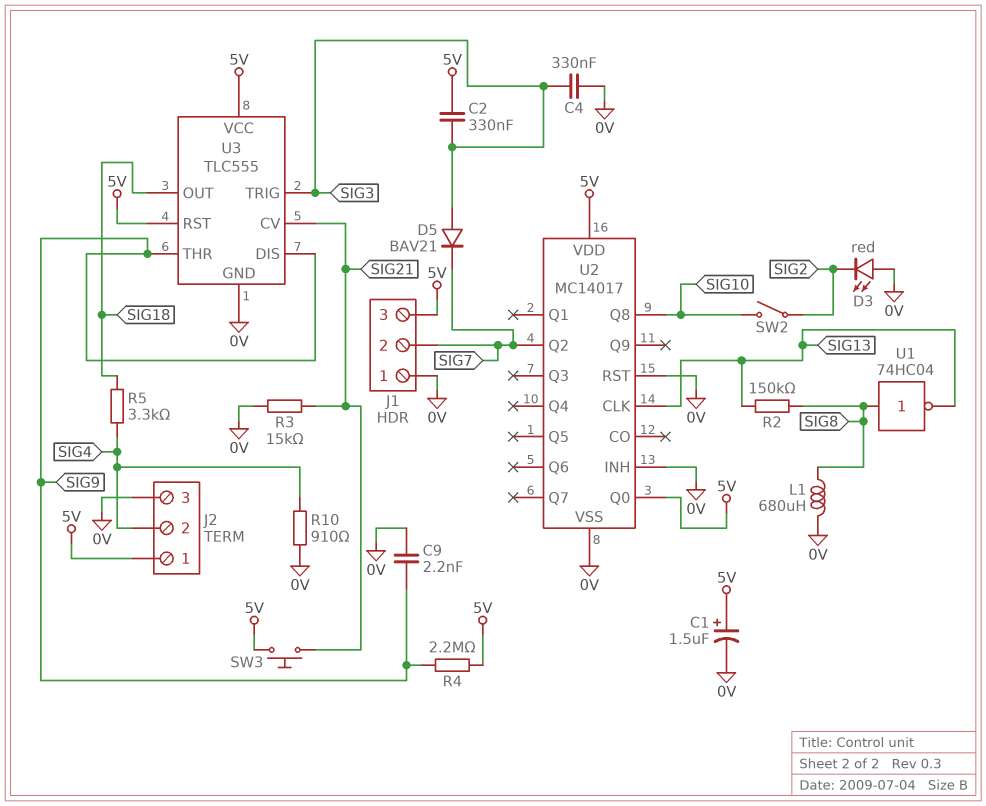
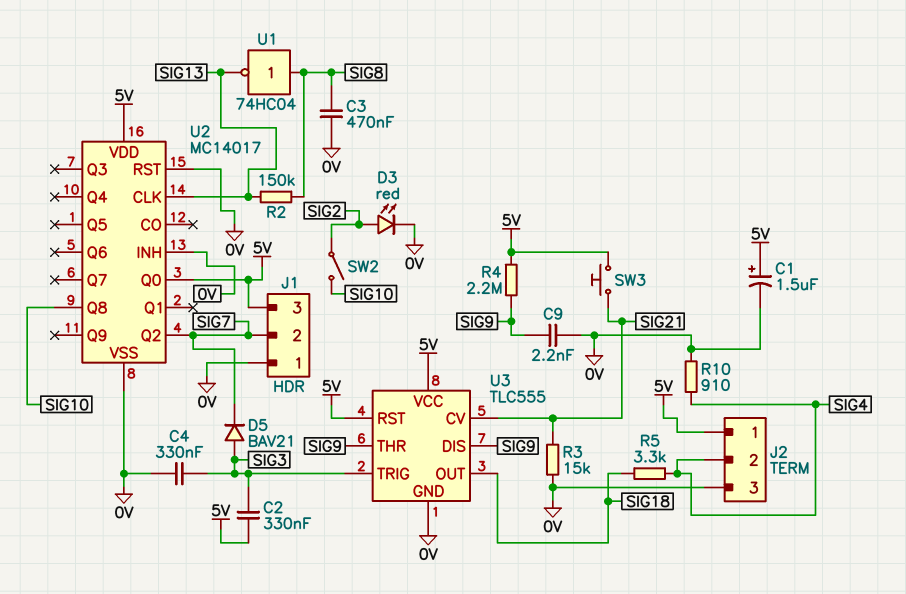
C3: none -> 470nF (0V, SIG8)
D3: LED red (A 0V, K SIG2) -> LED red (A SIG2, K 0V)
L1: 680uH (0V, SIG8) -> none

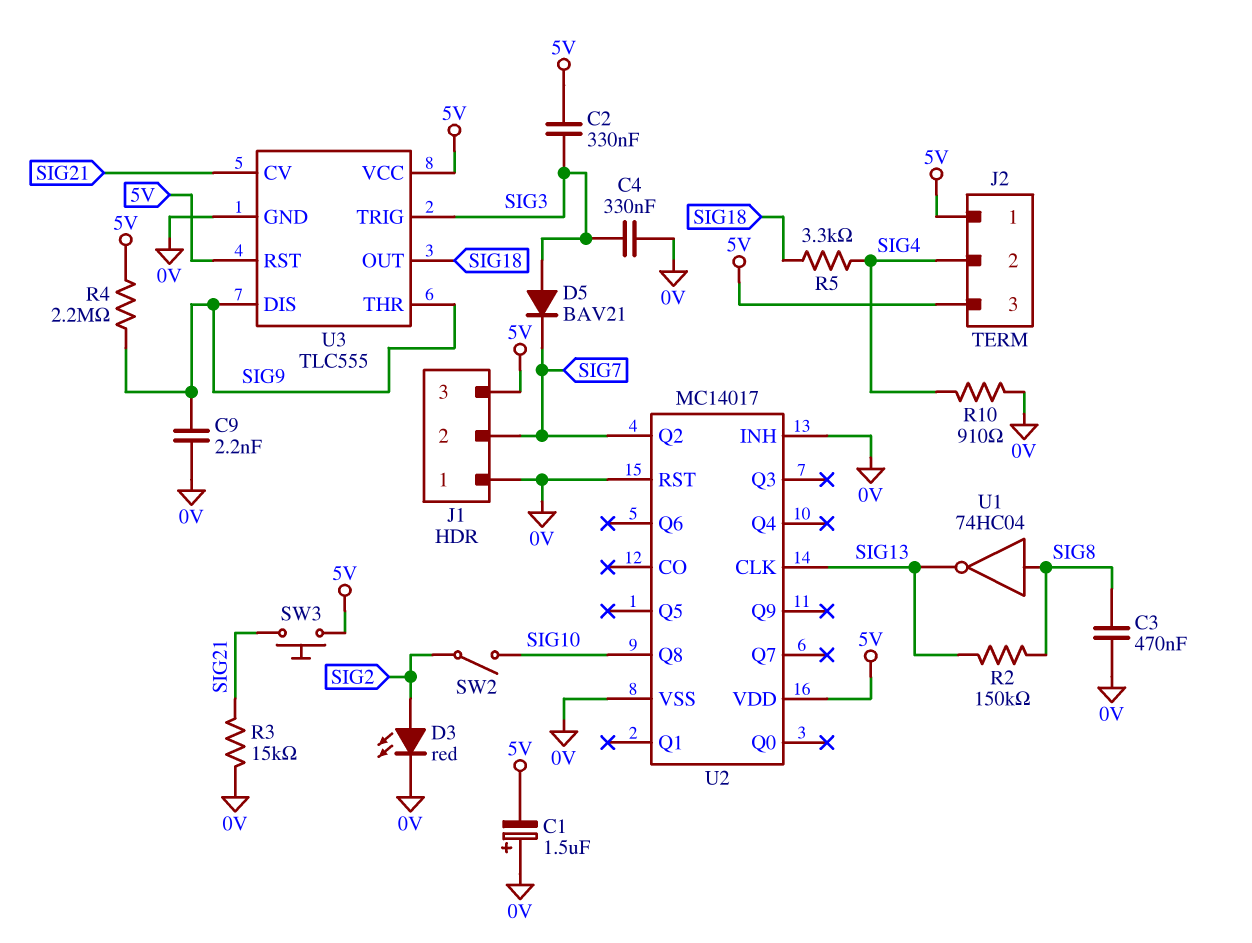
C1: 1.5uF (plus 5V, minus 0V) -> 1.5uF (plus 0V, minus 5V)
J2 pin 3: 0V -> 5V
U2 pin Q0: 5V -> none

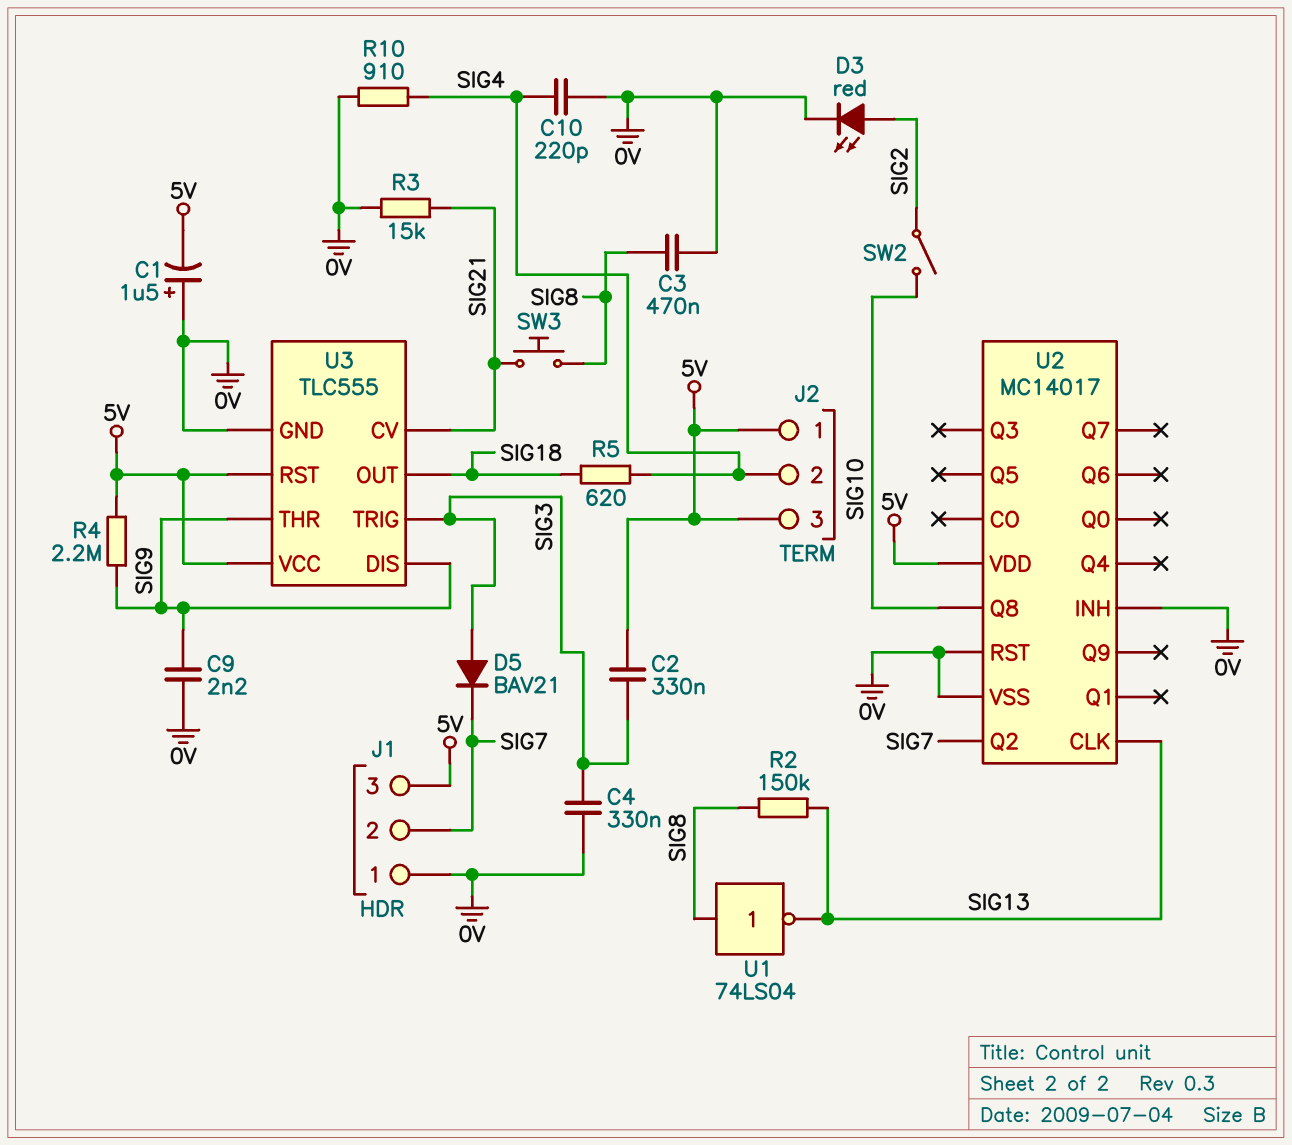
C10: none -> 220pF (0V, SIG4)
R5: 3.3k (SIG4, SIG18) -> 620 (SIG4, SIG18)
SW3: button (5V, SIG21) -> button (SIG8, SIG21)
U1: NOT 74HC04 (in SIG8, out SIG13) -> NOT 74LS04 (in SIG8, out SIG13)

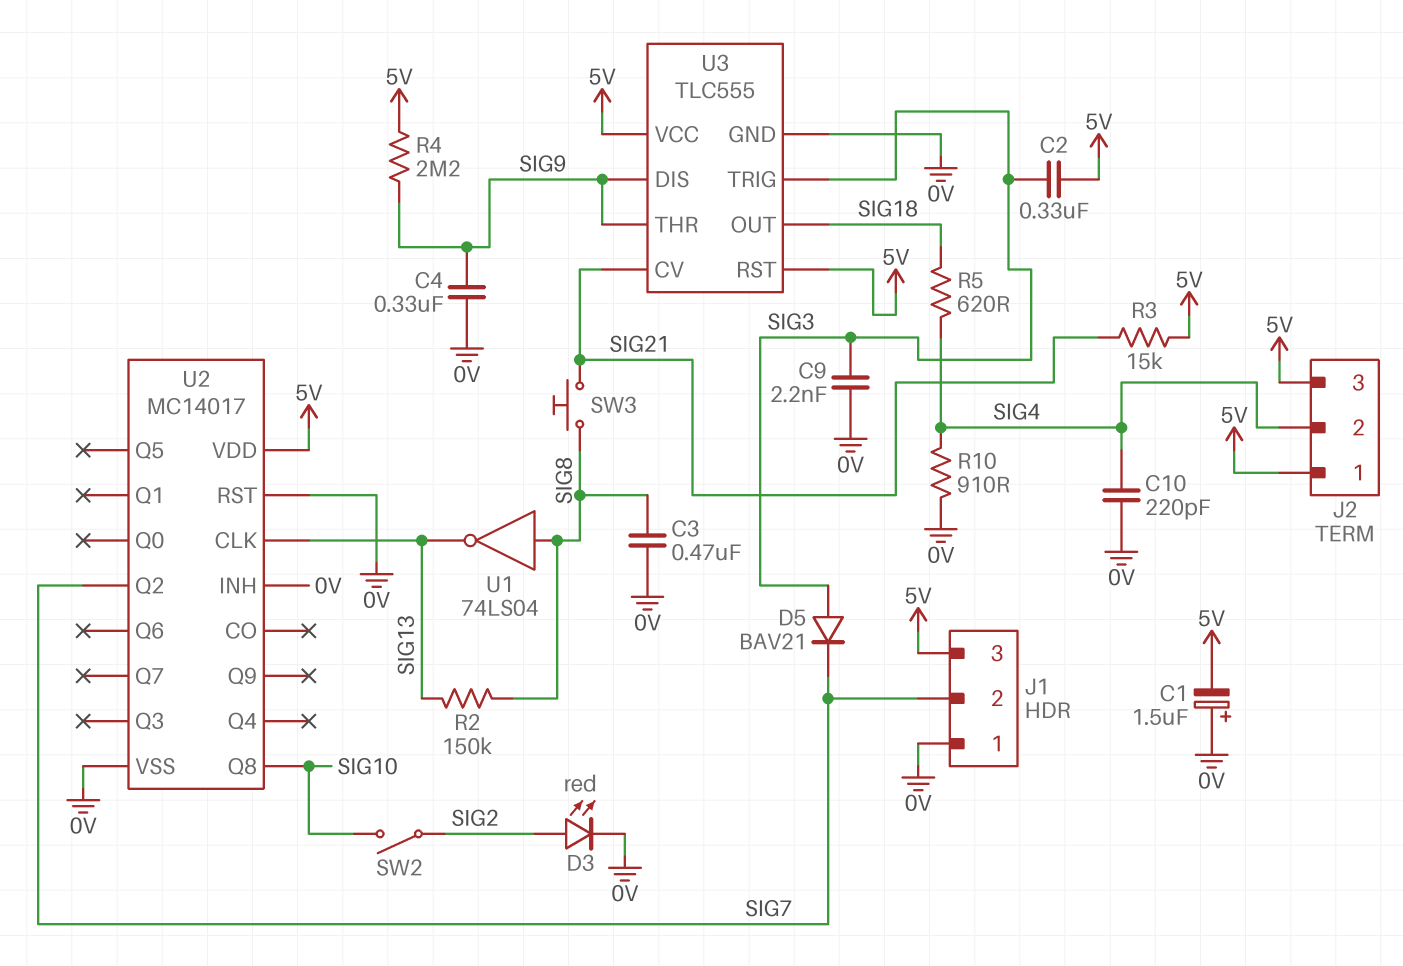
C4: 330nF (0V, SIG3) -> 330nF (0V, SIG9)
C9: 2.2nF (0V, SIG9) -> 2.2nF (0V, SIG3)
R3: 15k (0V, SIG21) -> 15k (5V, SIG21)

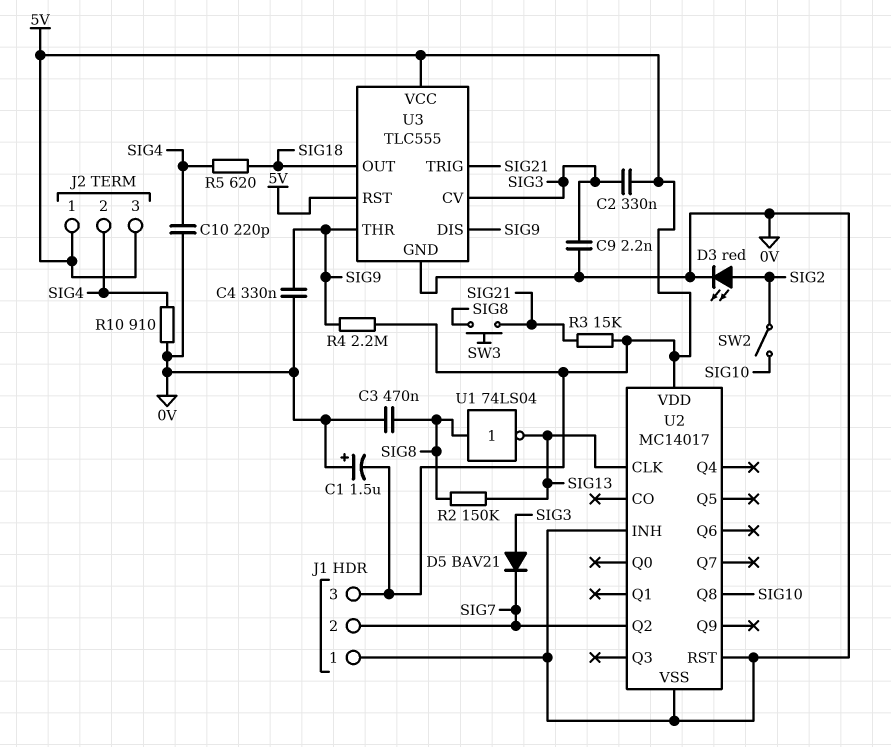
U3 pin CV: SIG21 -> SIG3
U3 pin TRIG: SIG3 -> SIG21

